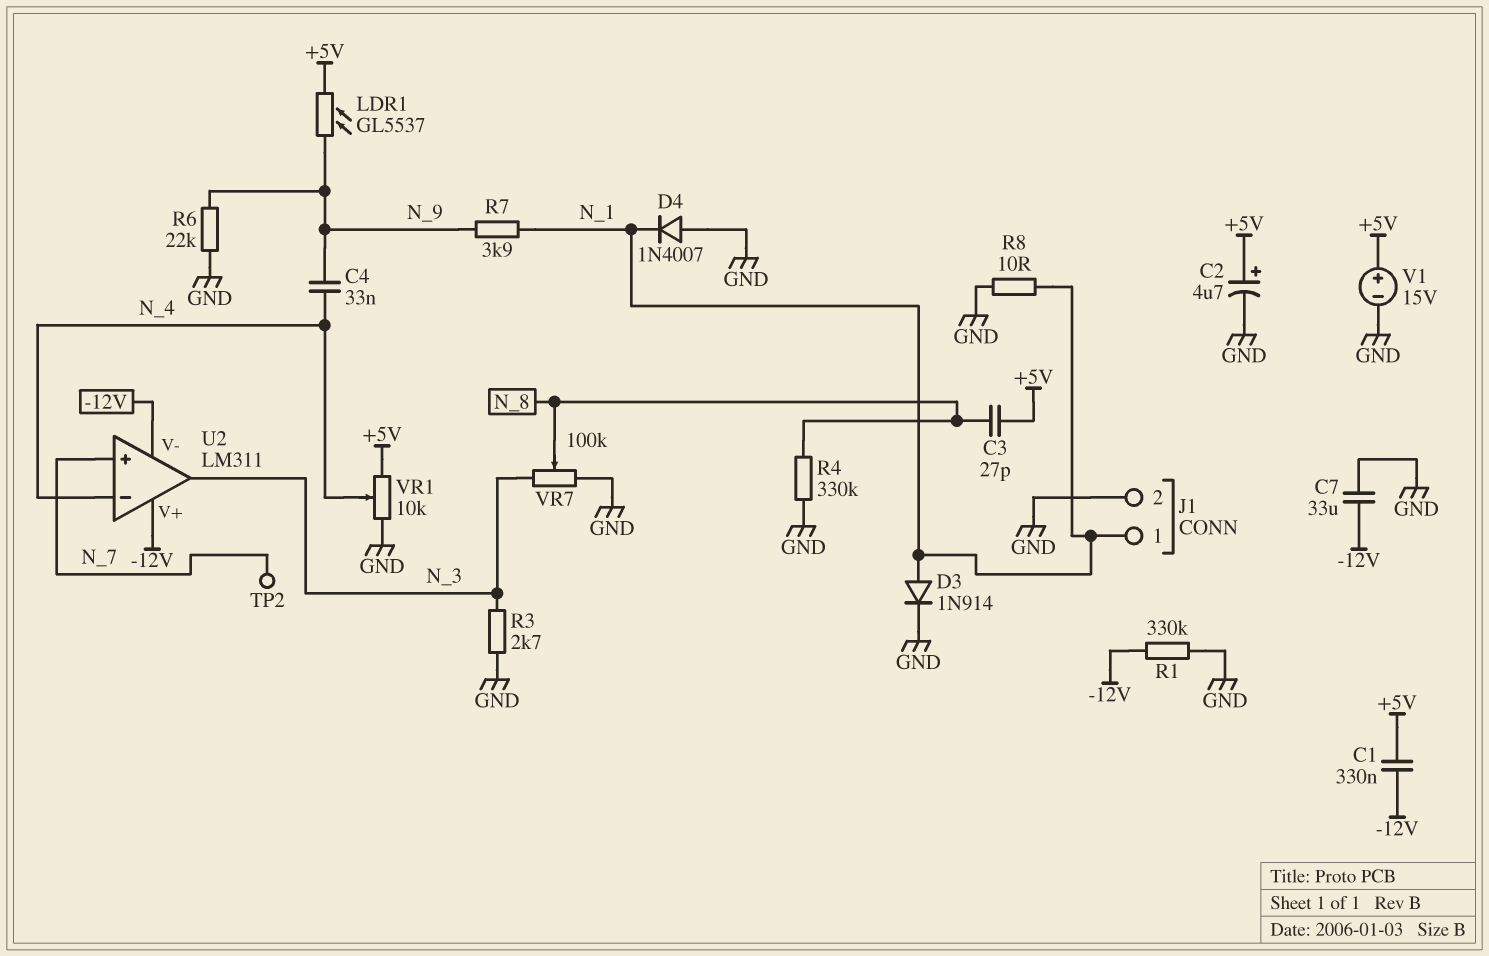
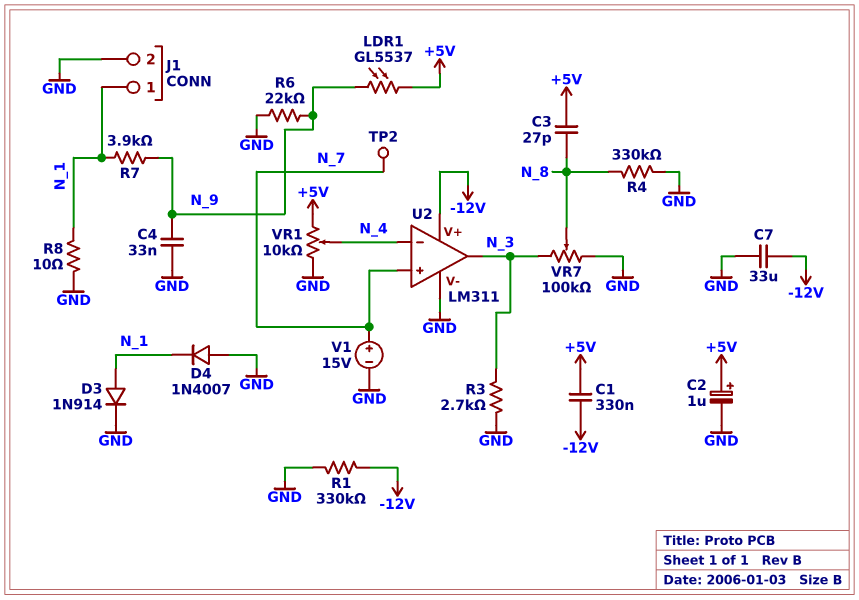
C2: 4.7uF (plus +5V, minus GND) -> 1uF (plus +5V, minus GND)
C4: 33nF (N_4, N_9) -> 33nF (GND, N_9)
U2 pin V-: -12V -> GND
V1: 15V (plus +5V, minus GND) -> 15V (plus N_7, minus GND)

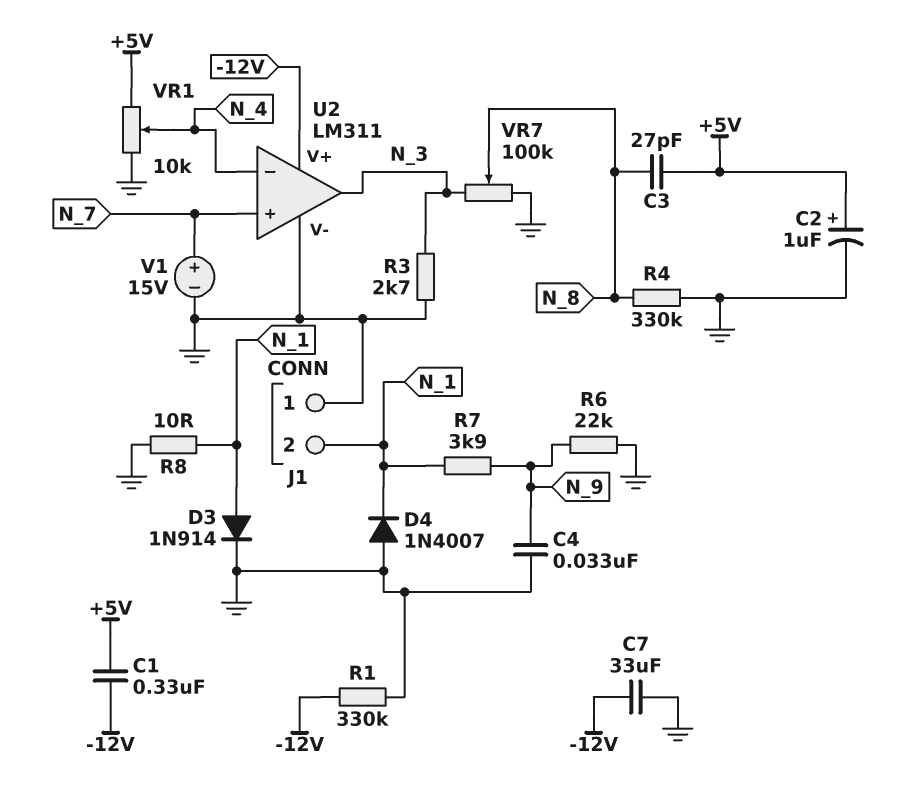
J1 pin 1: N_1 -> GND
J1 pin 2: GND -> N_1
LDR1: GL5537 (+5V, N_9) -> none
TP2: test point (N_7) -> none

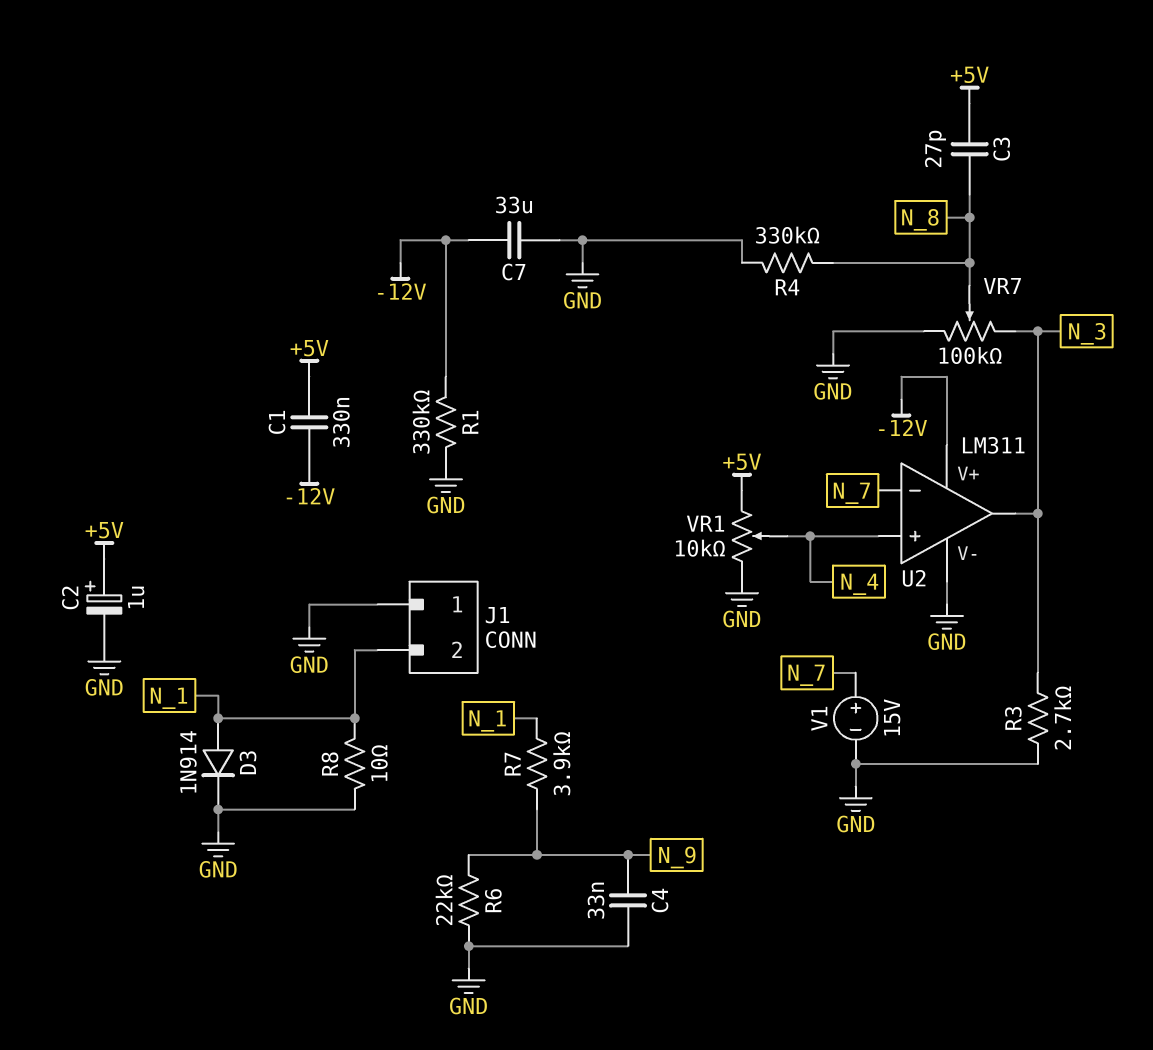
D4: diode 1N4007 (A GND, K N_1) -> none
U2 pin in+: N_7 -> N_4
U2 pin in-: N_4 -> N_7

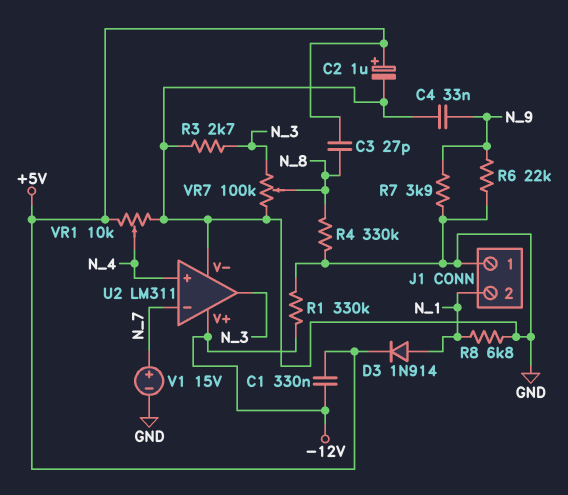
C7: 33uF (-12V, GND) -> none
D3: diode 1N914 (A N_1, K GND) -> diode 1N914 (A N_1, K +5V)
R7: 3.9k (N_1, N_9) -> 3.9k (GND, N_9)
R8: 10 (GND, N_1) -> 6.8k (GND, N_1)

